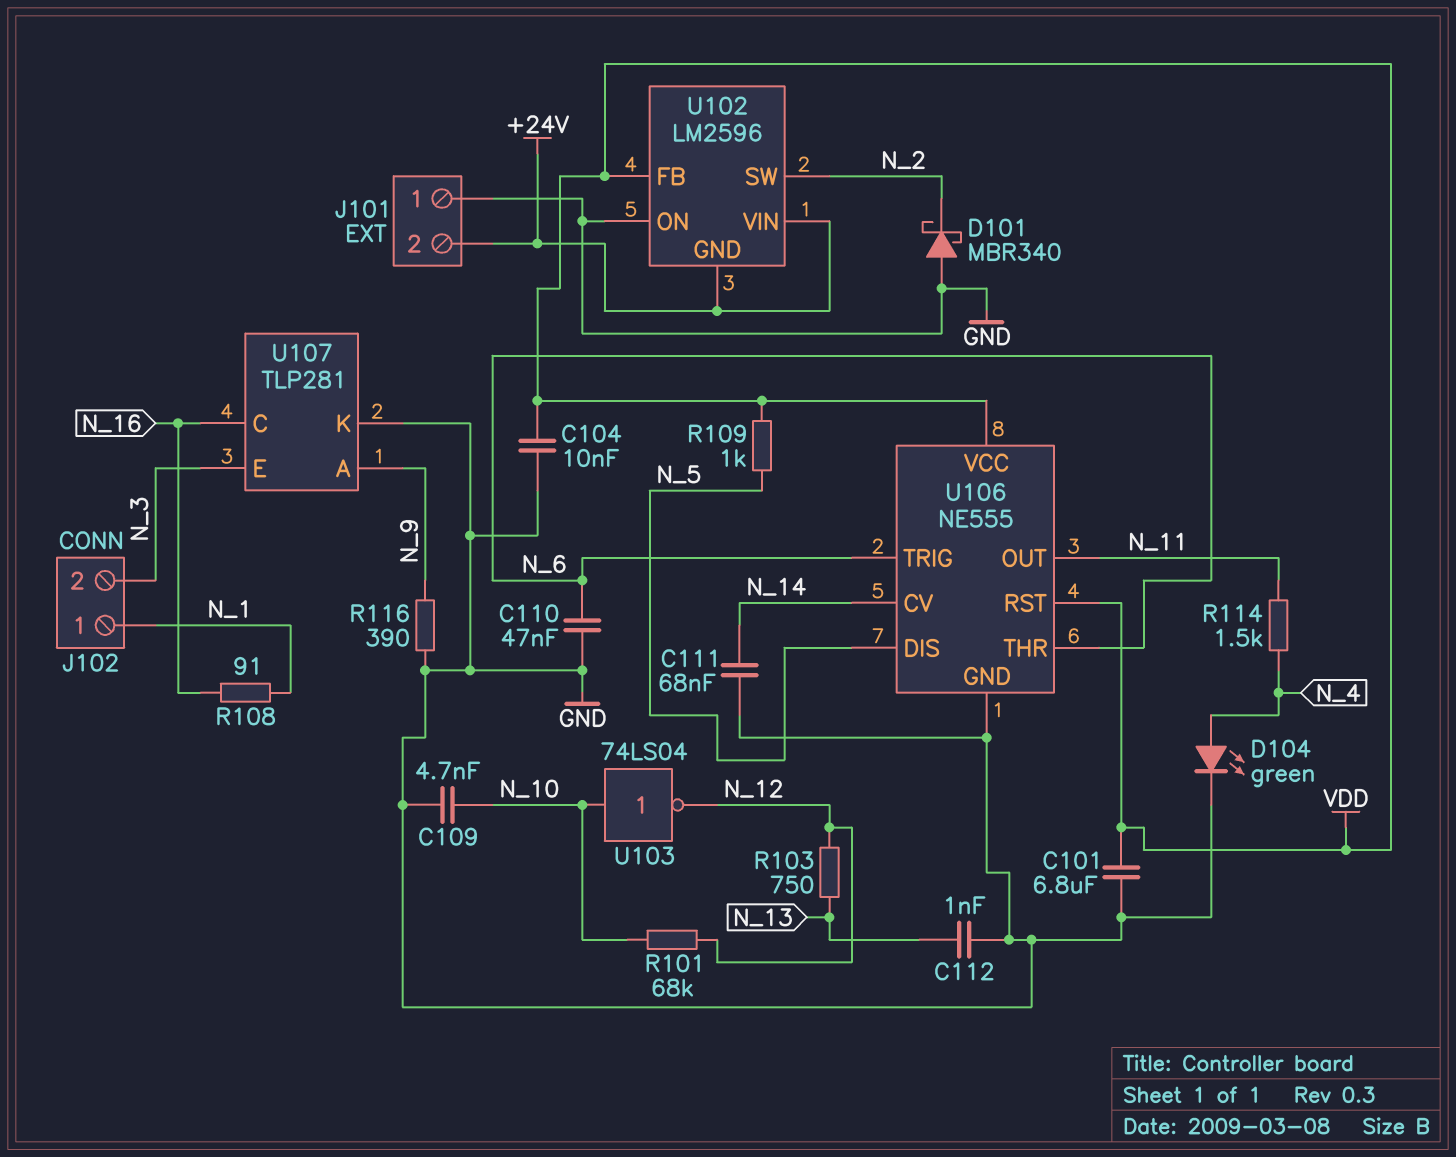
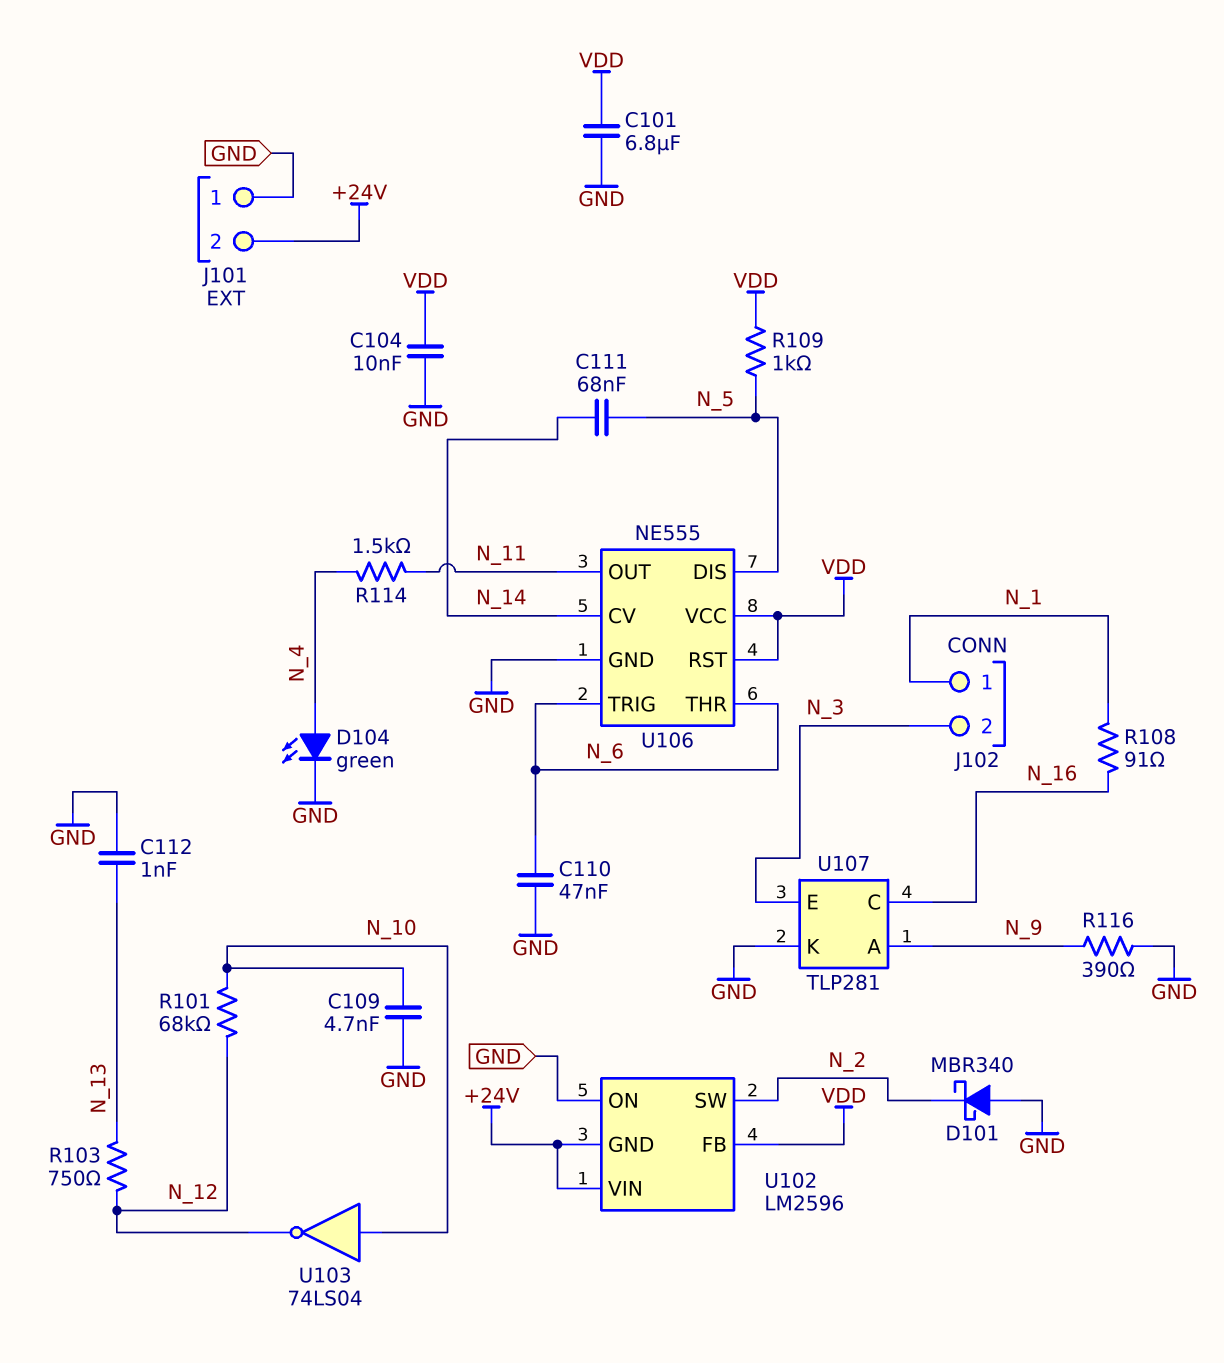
C111: 68nF (GND, N_14) -> 68nF (N_5, N_14)

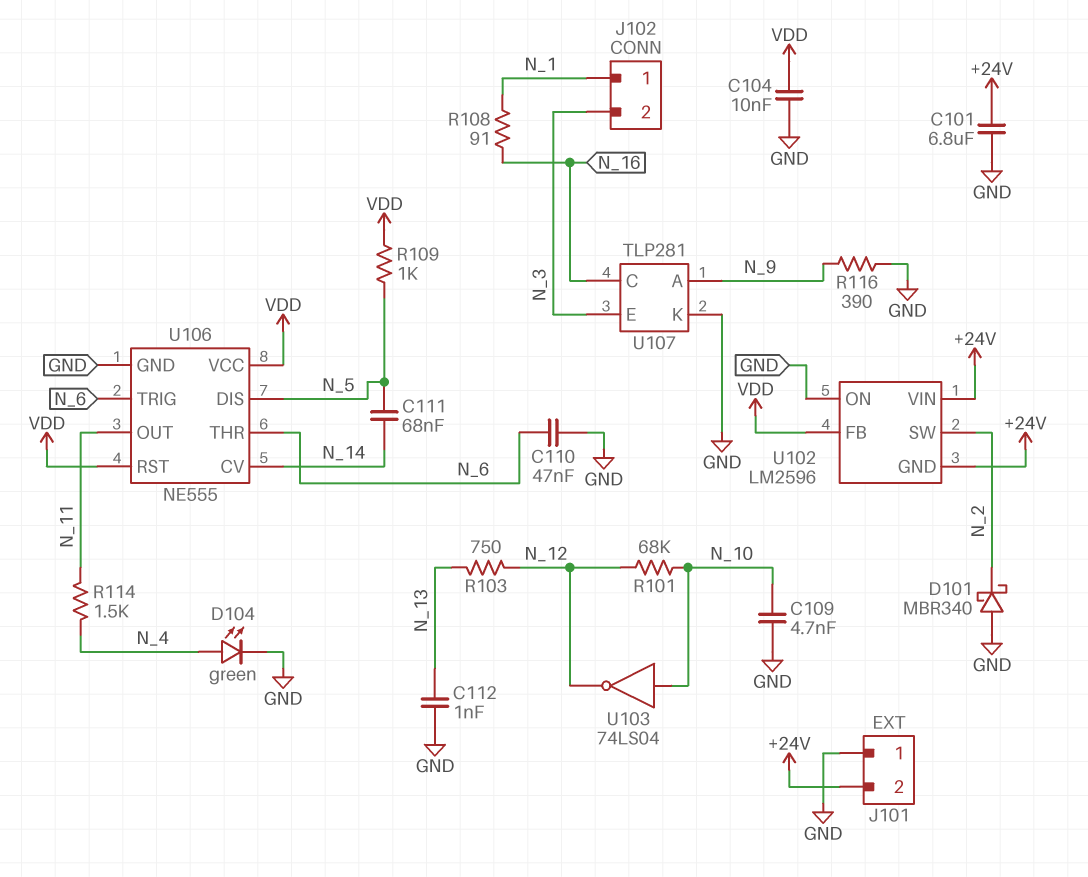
C101: 6.8uF (GND, VDD) -> 6.8uF (+24V, GND)

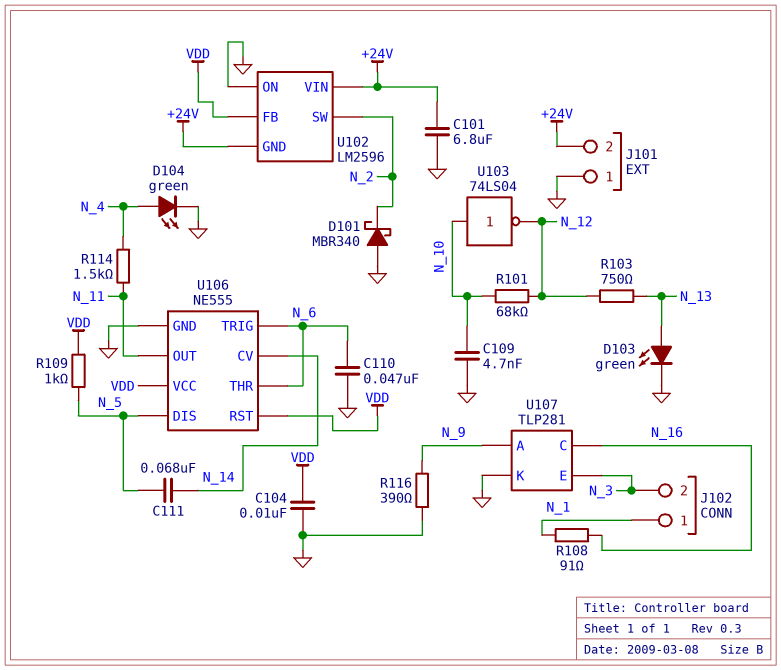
C112: 1nF (GND, N_13) -> none
D103: none -> LED green (A N_13, K GND)

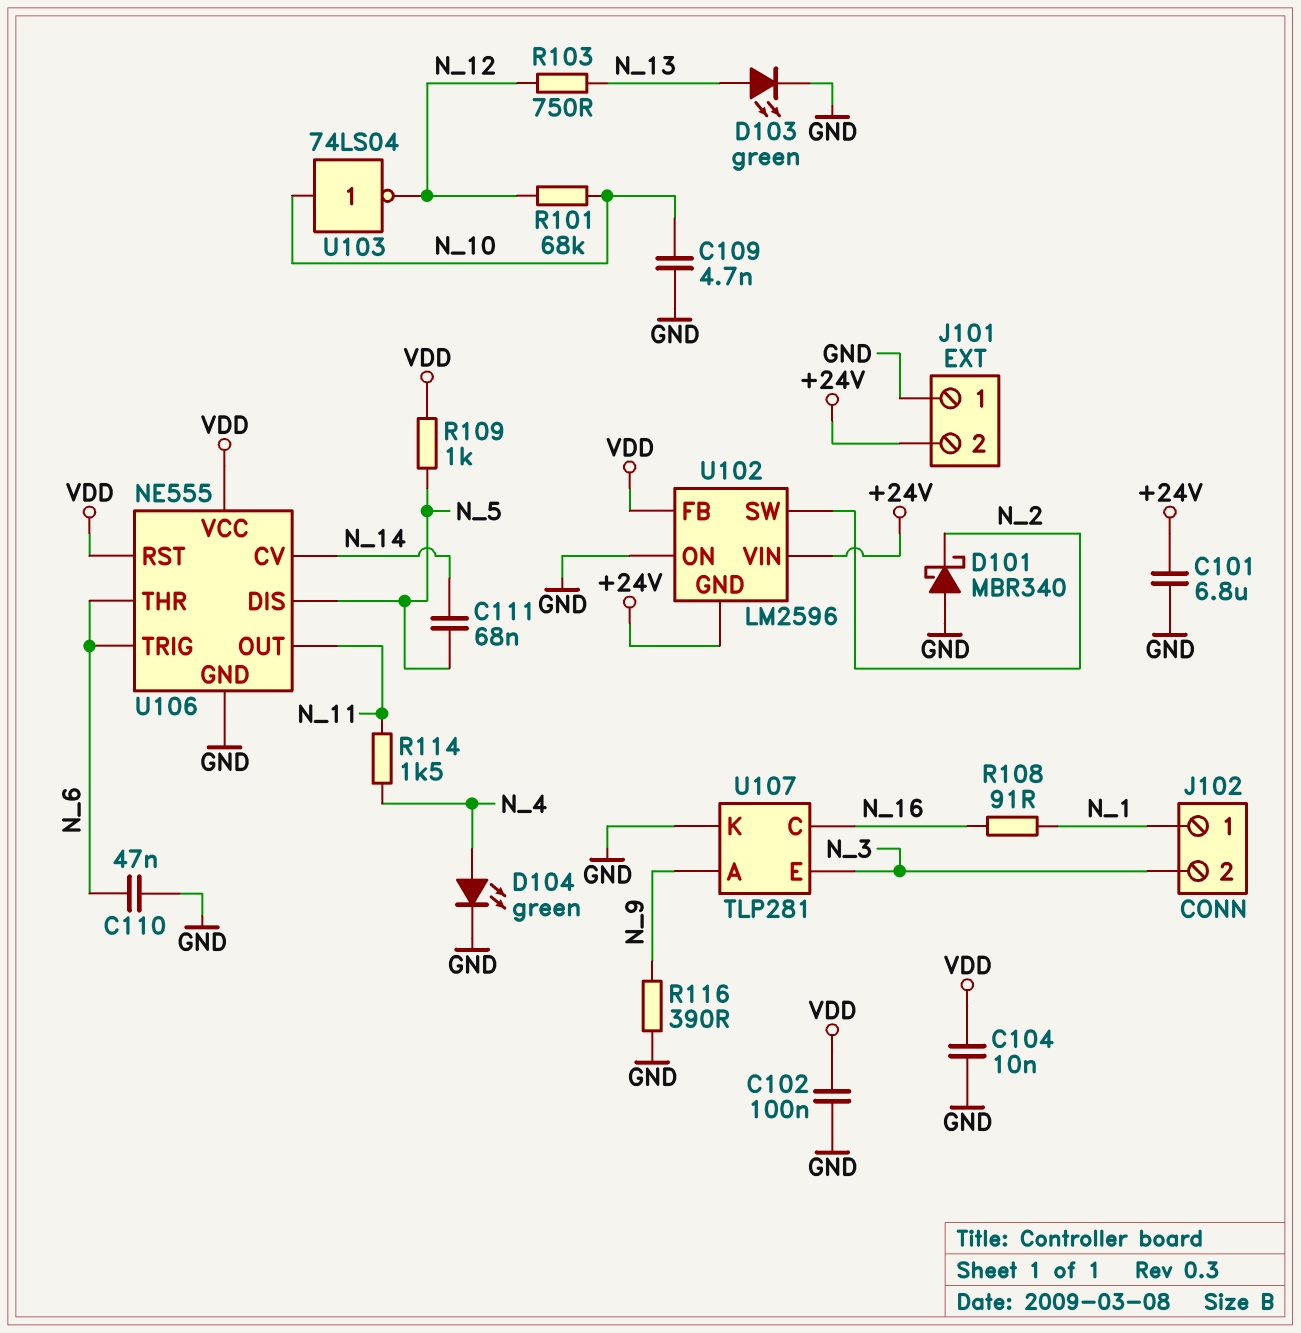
C102: none -> 100nF (GND, VDD)

